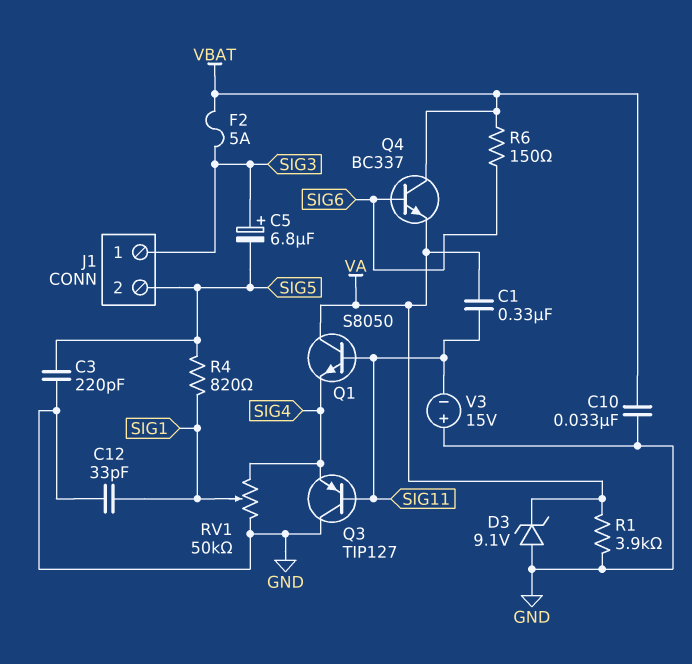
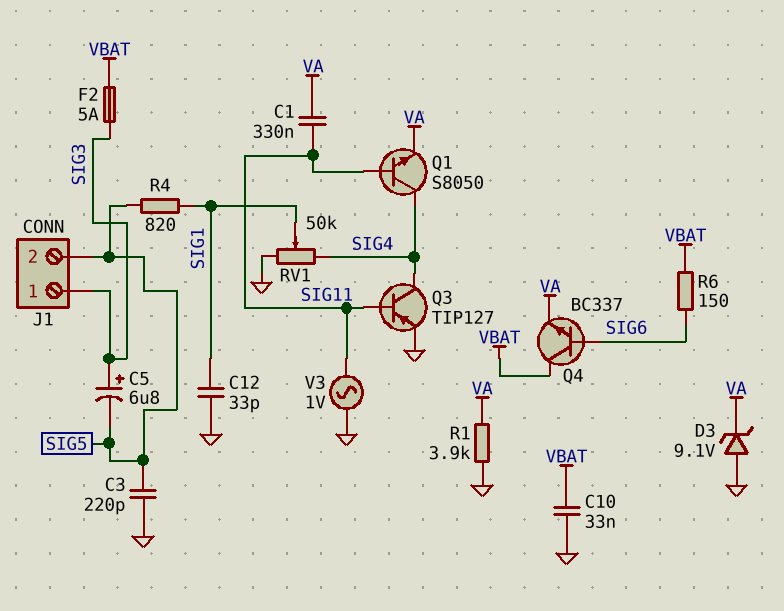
Q1: NPN S8050 (B SIG11, C VA, E SIG4) -> NPN S8050 (B SIG11, C SIG4, E VA)
Q3: PNP TIP127 (B SIG11, C GND, E SIG4) -> PNP TIP127 (B SIG11, C SIG4, E GND)
V3: 15V (plus GND, minus SIG11) -> AC 1V (GND, SIG11)

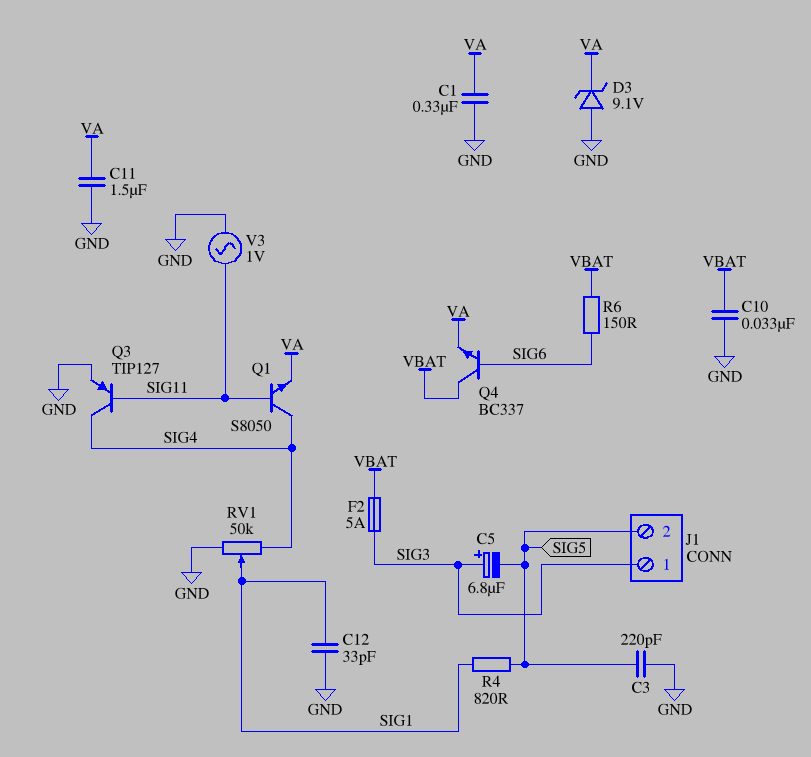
C1: 330nF (SIG11, VA) -> 330nF (GND, VA)
C11: none -> 1.5uF (GND, VA)
R1: 3.9k (GND, VA) -> none

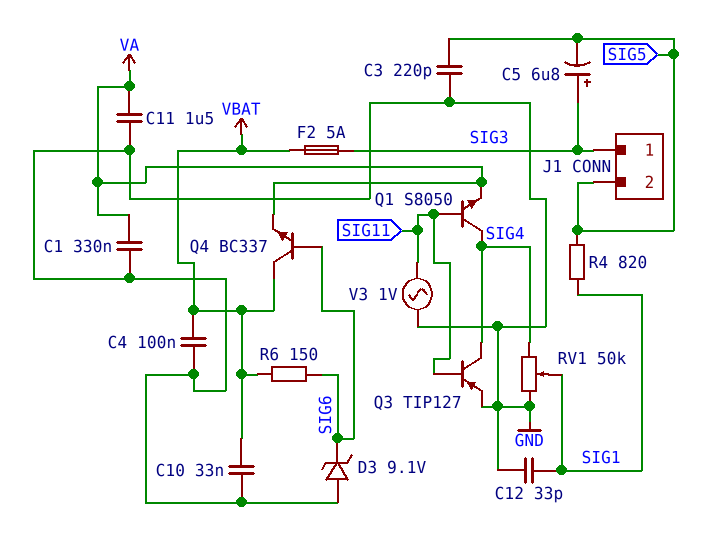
C4: none -> 100nF (GND, VBAT)
D3: zener 9.1V (A GND, K VA) -> zener 9.1V (A GND, K SIG6)

